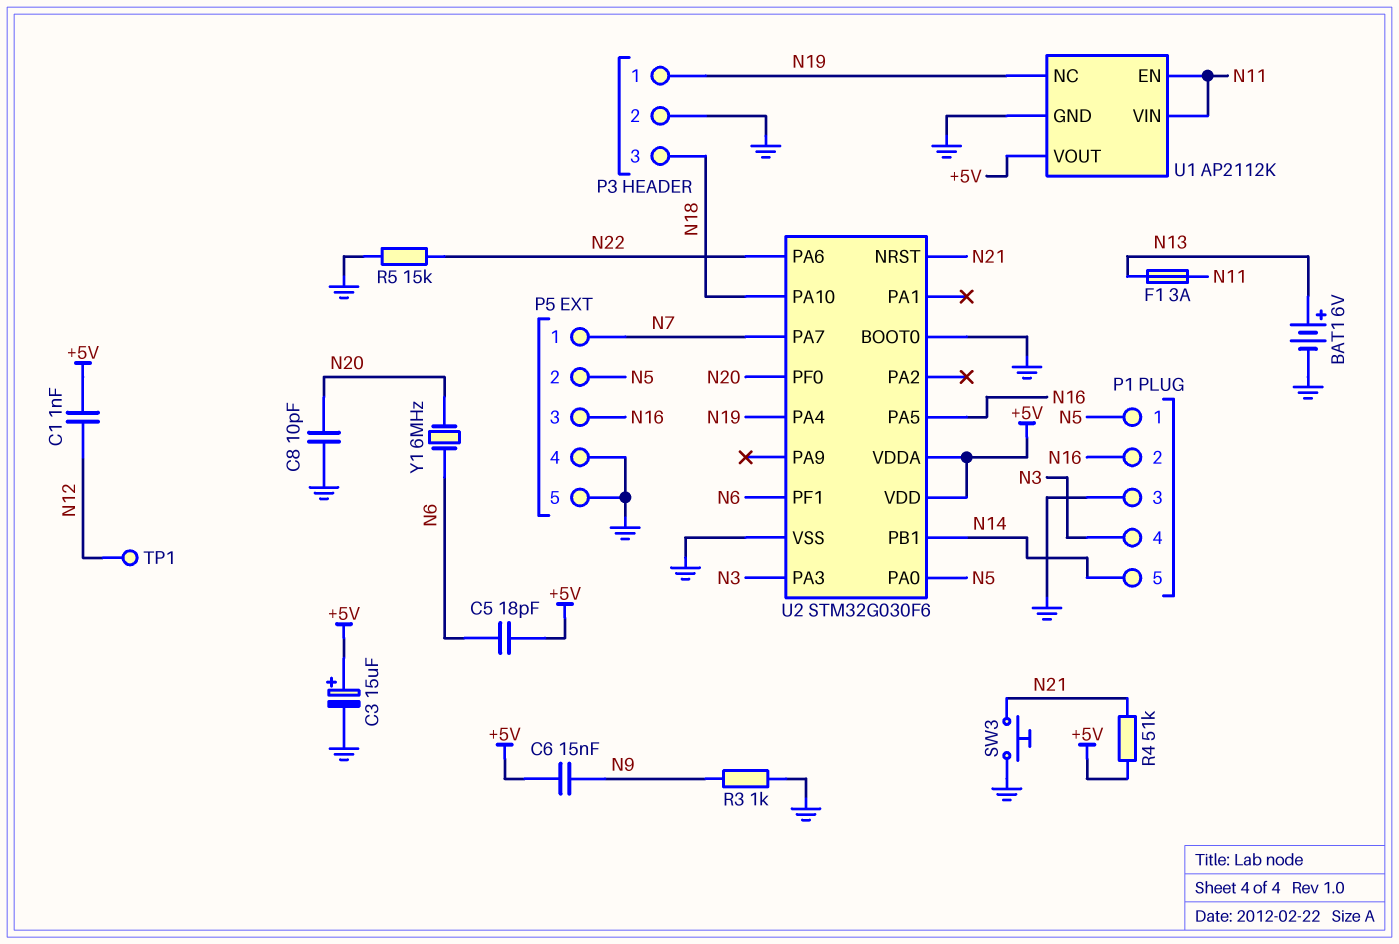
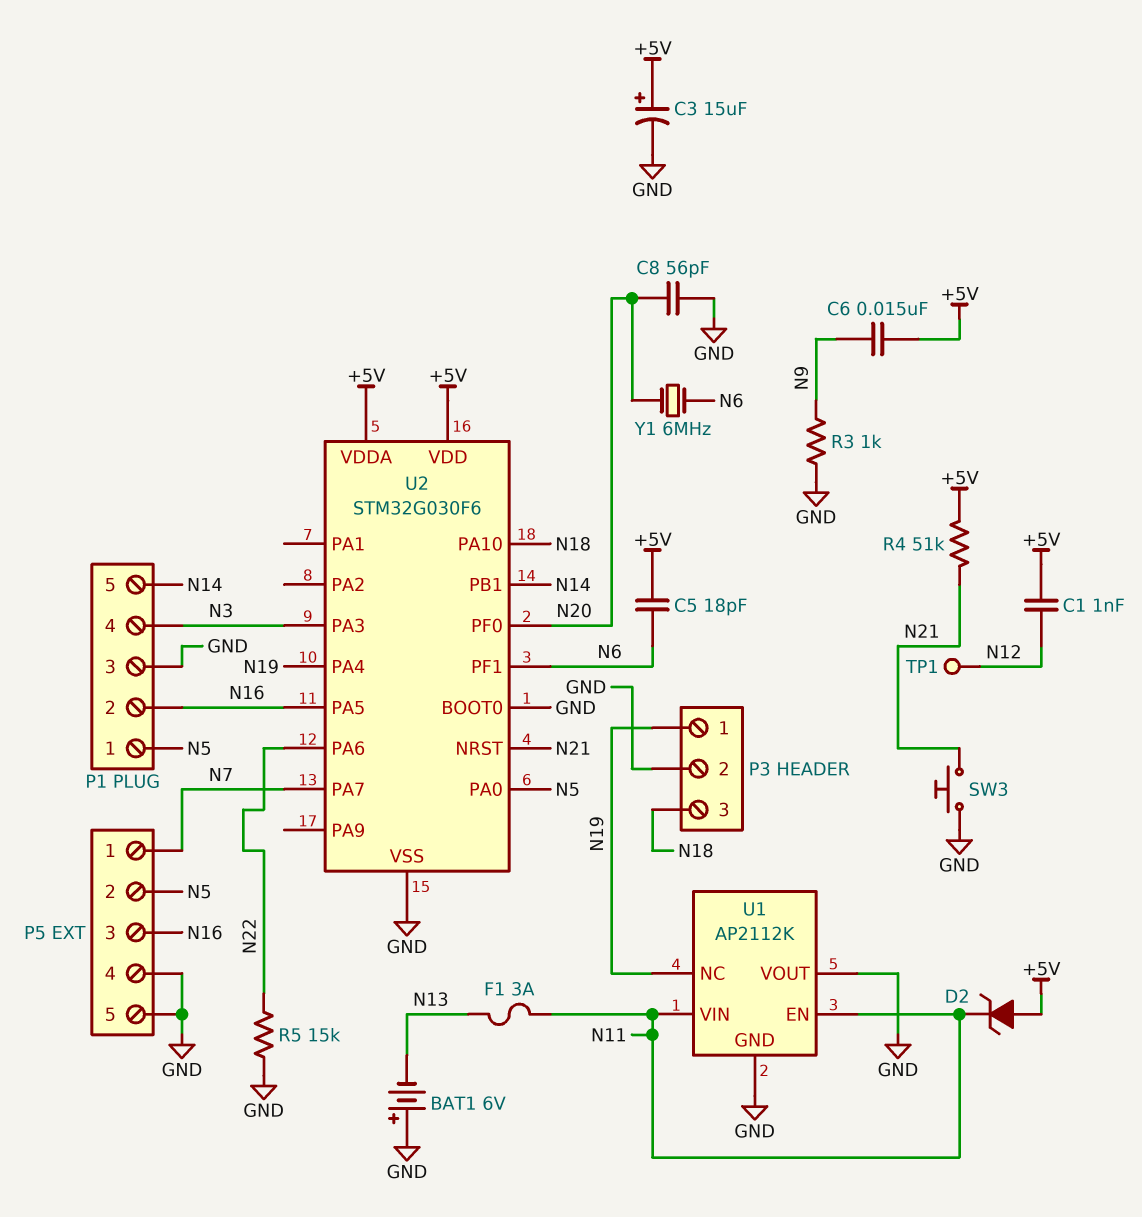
BAT1: 6V (plus N13, minus GND) -> 6V (plus GND, minus N13)
C8: 10pF (GND, N20) -> 56pF (GND, N20)
D2: none -> zener (A +5V, K N11)
U1 pin VOUT: +5V -> GND

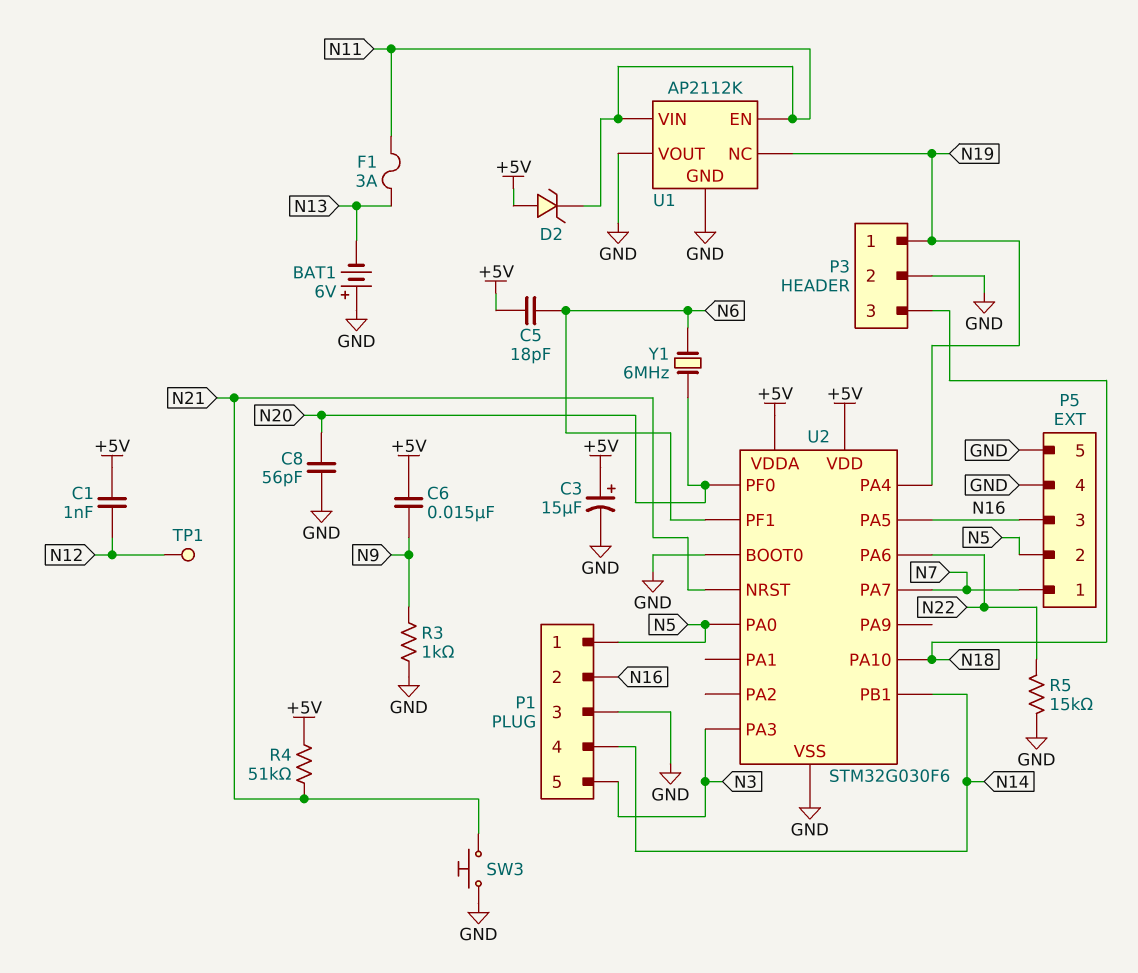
P1 pin 4: N3 -> N14
P1 pin 5: N14 -> N3

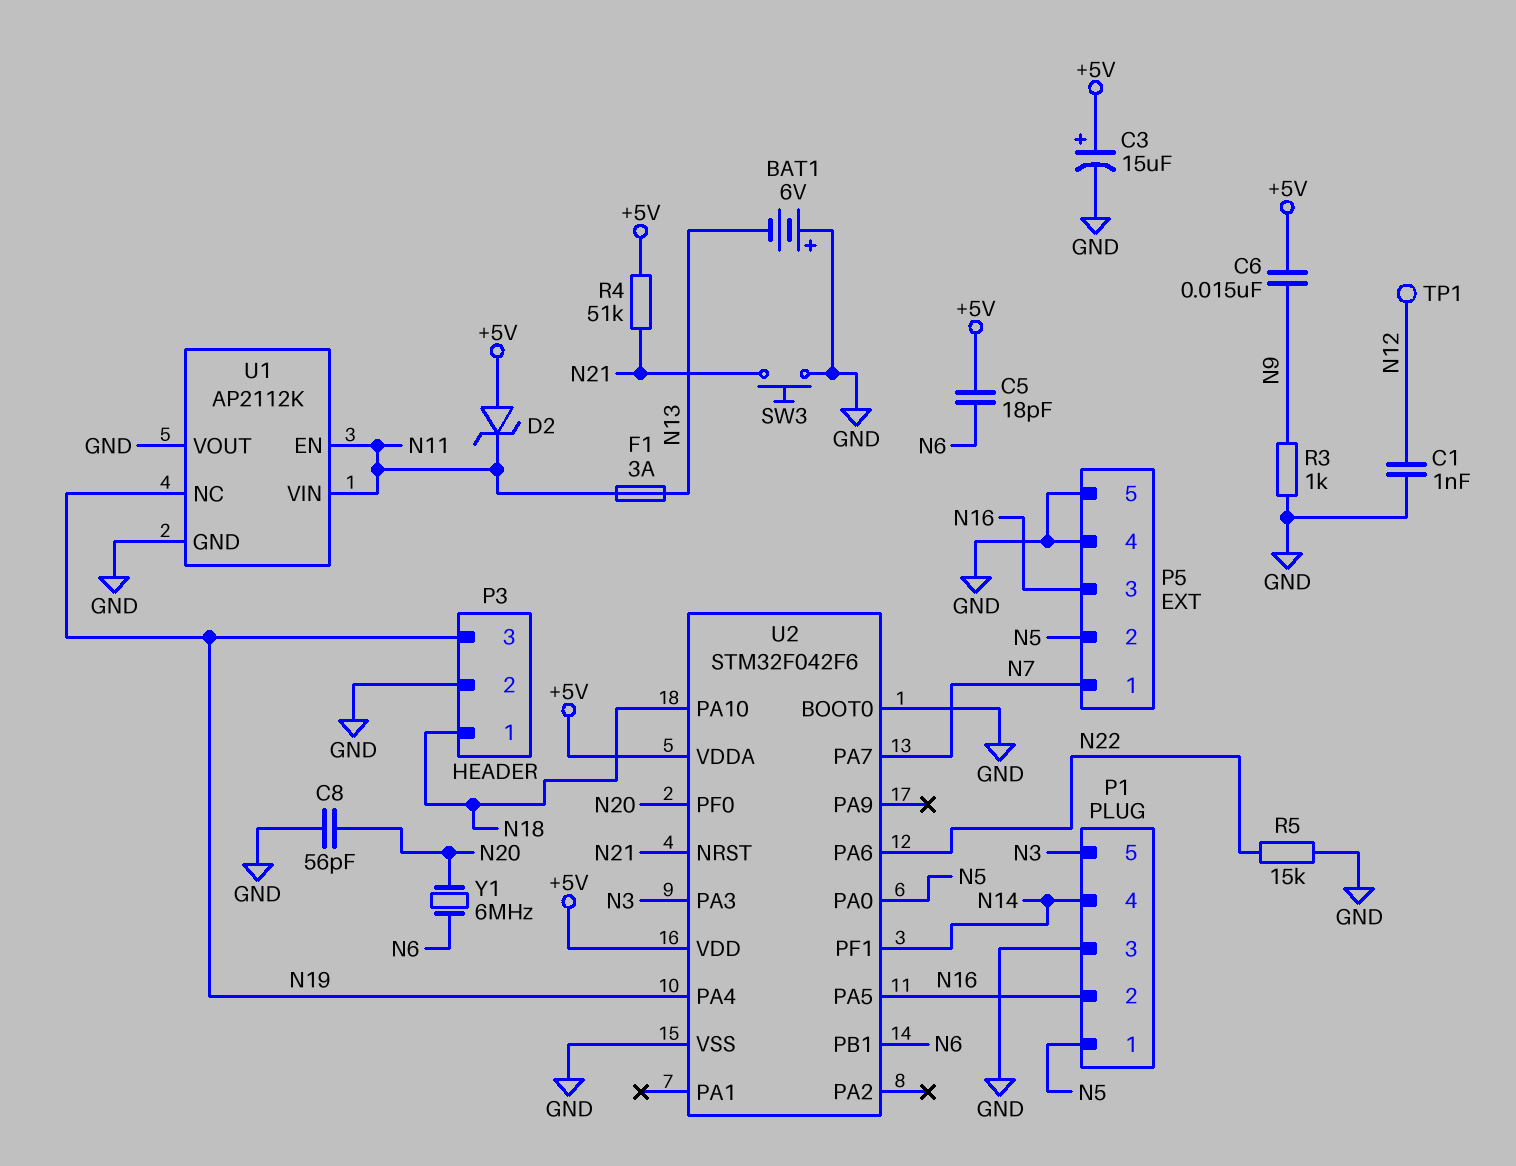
C1: 1nF (+5V, N12) -> 1nF (GND, N12)
P3 pin 1: N19 -> N18
P3 pin 3: N18 -> N19
U2: STM32G030F6 -> STM32F042F6
U2 pin PB1: N14 -> N6
U2 pin PF1: N6 -> N14

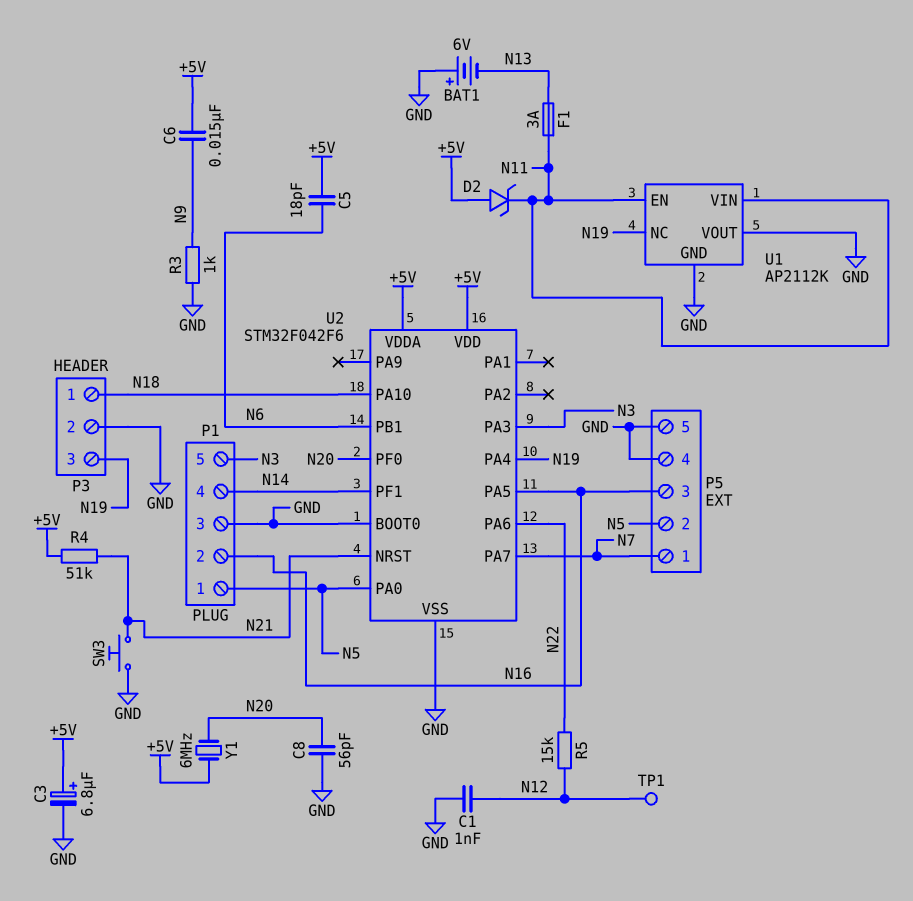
C3: 15uF (plus +5V, minus GND) -> 6.8uF (plus +5V, minus GND)
R5: 15k (GND, N22) -> 15k (N12, N22)
Y1: 6MHz (N6, N20) -> 6MHz (+5V, N20)

